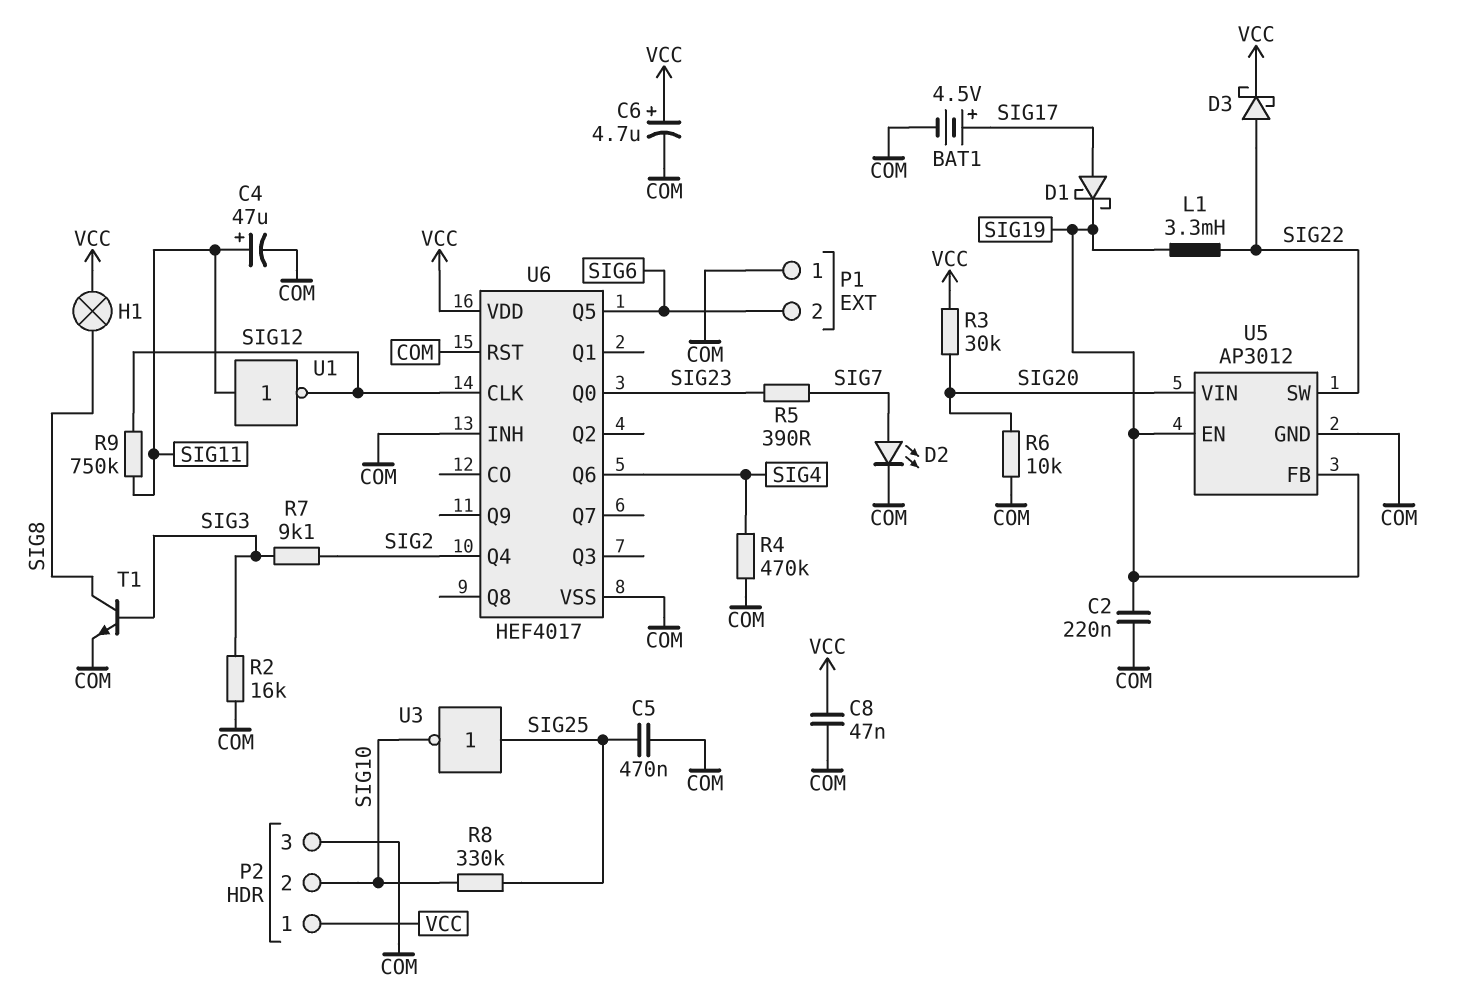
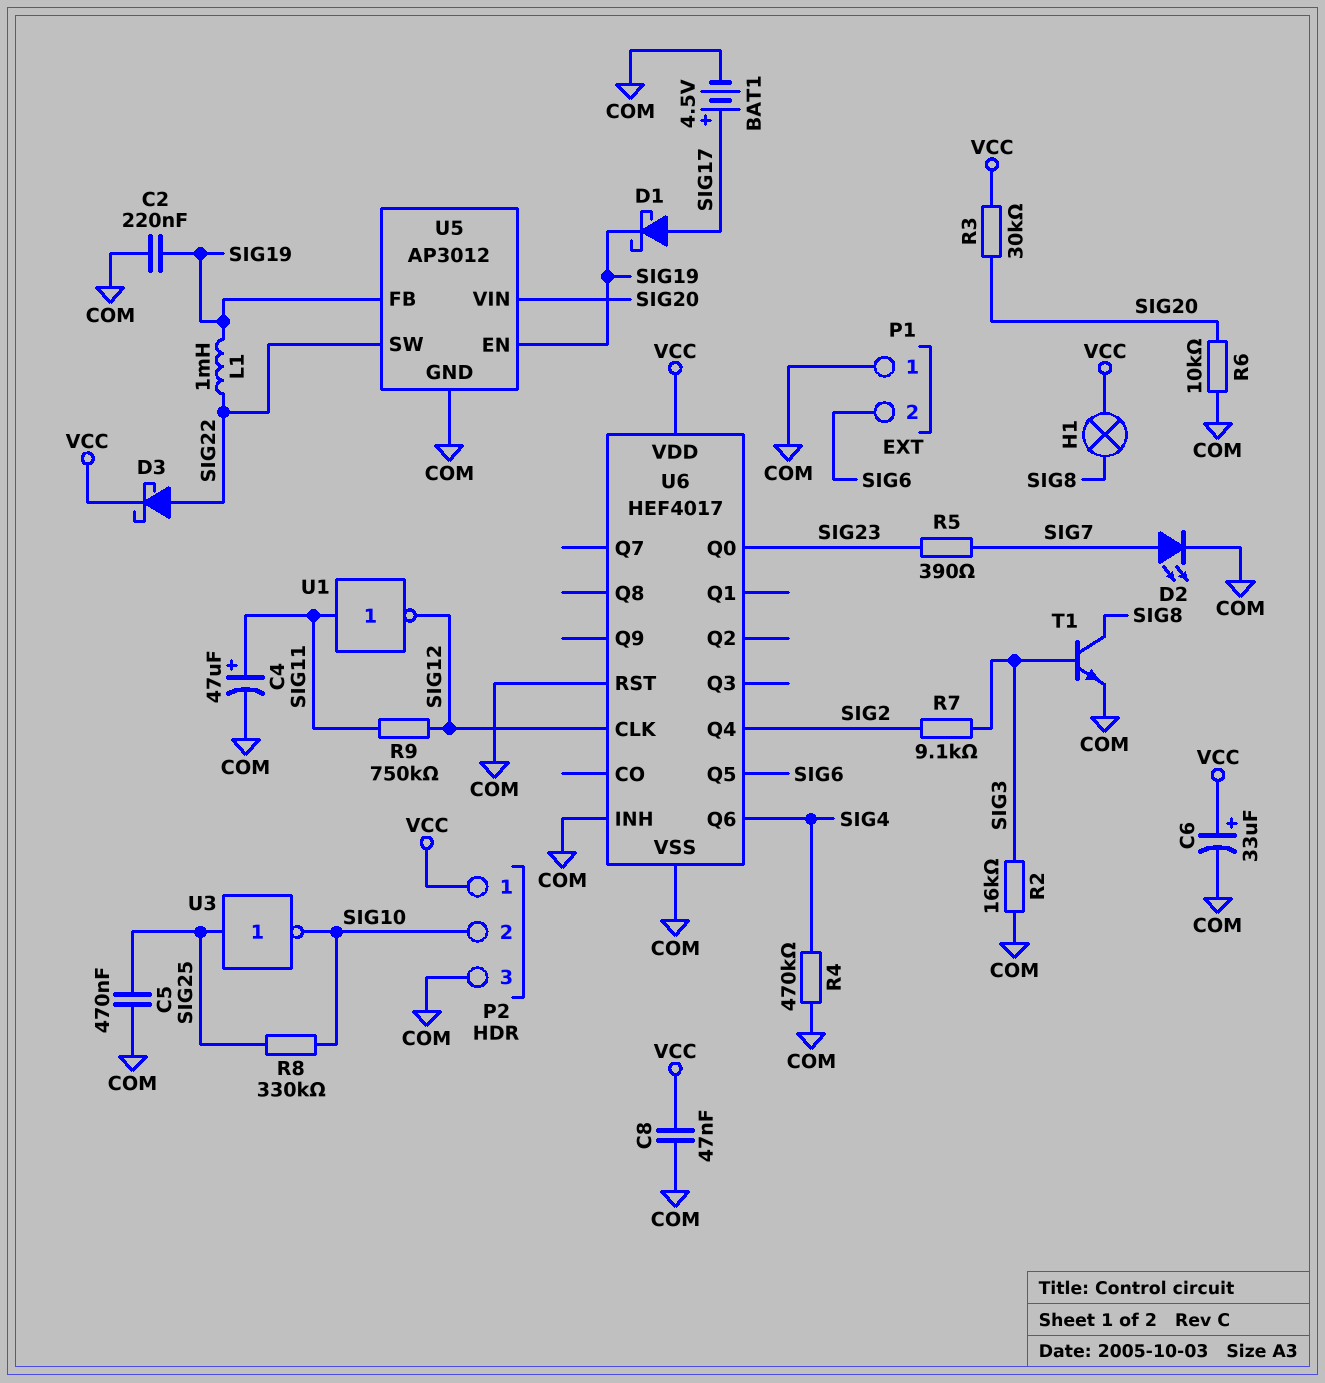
C6: 4.7uF (plus VCC, minus COM) -> 33uF (plus VCC, minus COM)
L1: 3.3mH (SIG19, SIG22) -> 1mH (SIG19, SIG22)

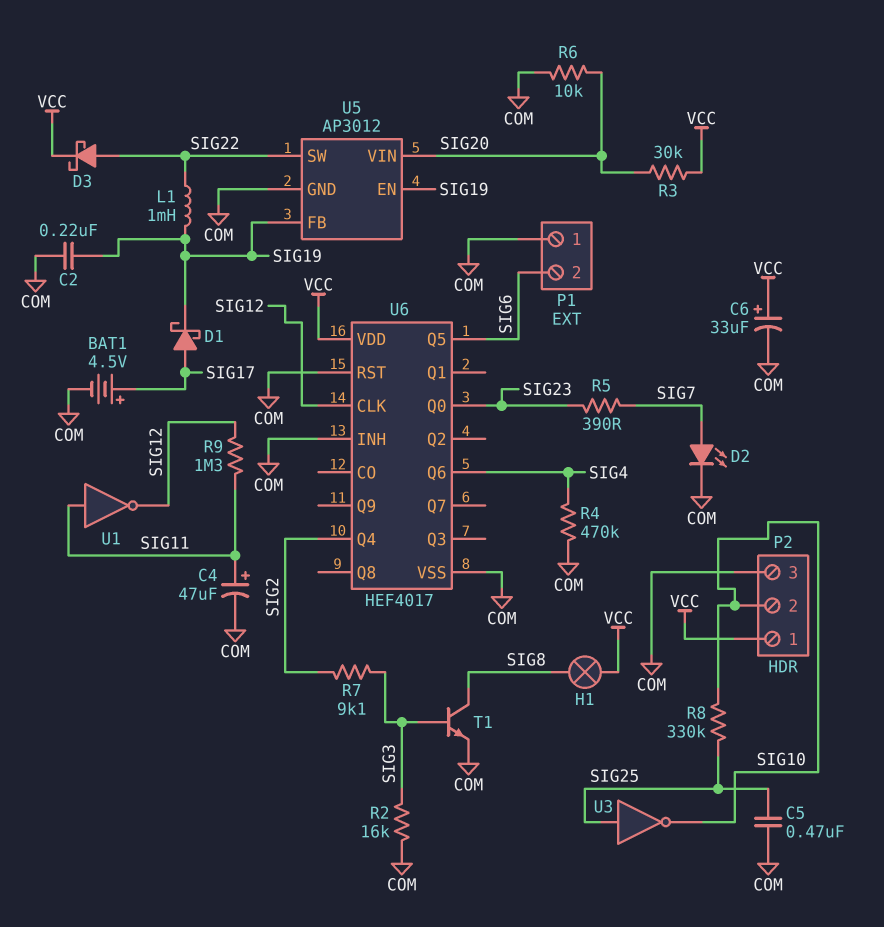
C8: 47nF (COM, VCC) -> none
R9: 750k (SIG11, SIG12) -> 1.3M (SIG11, SIG12)

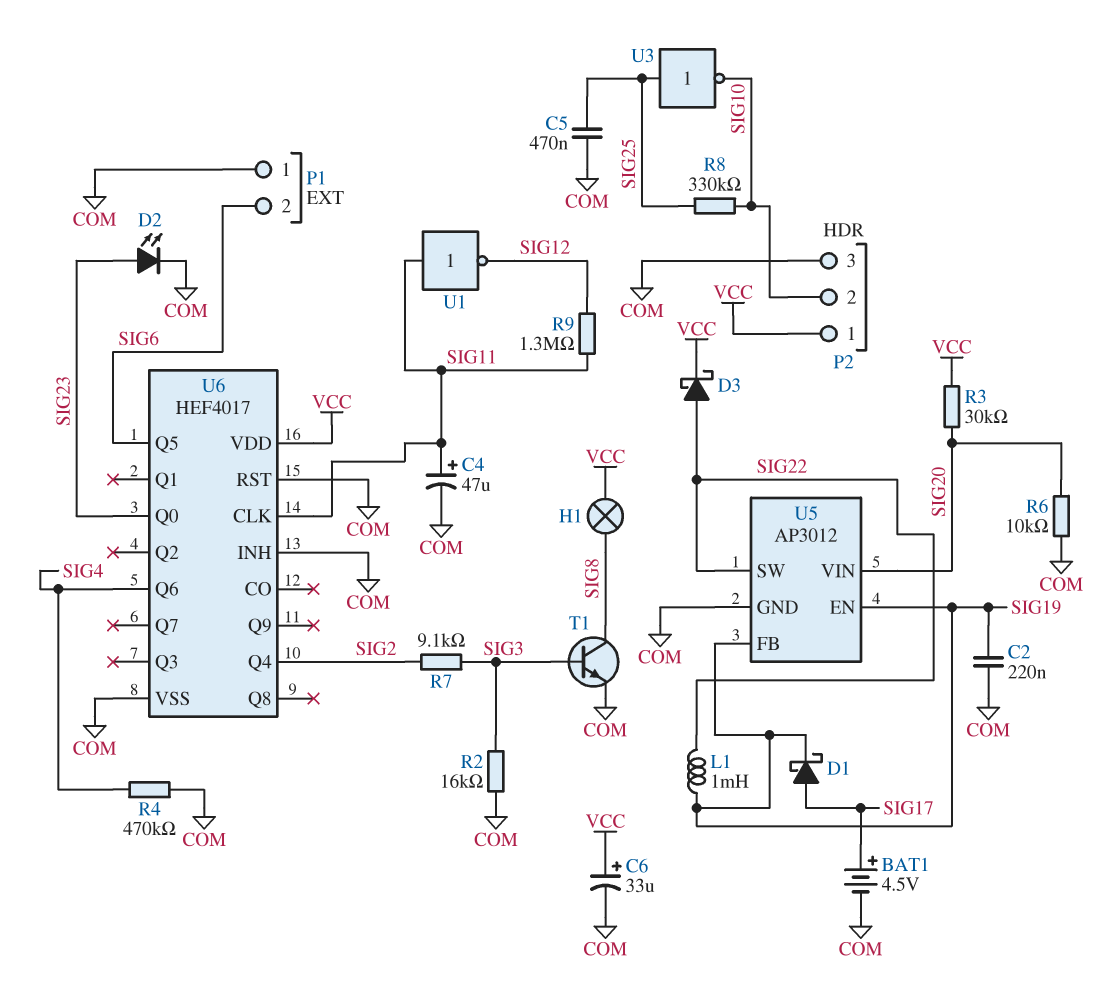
D2: LED (A SIG7, K COM) -> LED (A SIG23, K COM)
R5: 390 (SIG7, SIG23) -> none
U6 pin CLK: SIG12 -> SIG11

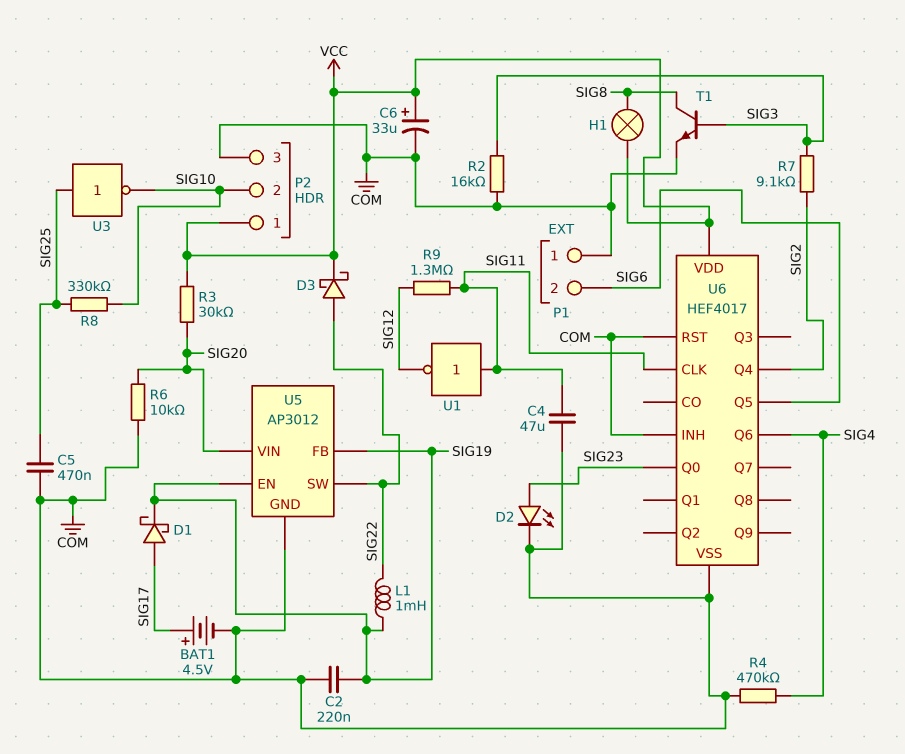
C4: 47uF (plus SIG11, minus COM) -> 47uF (COM, SIG11)

